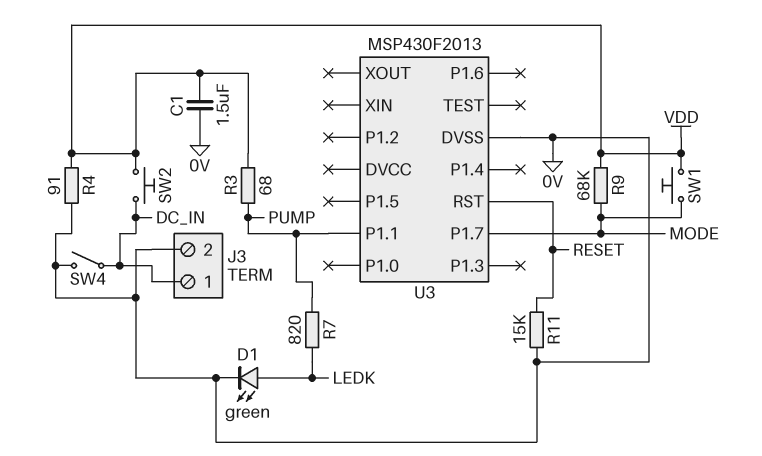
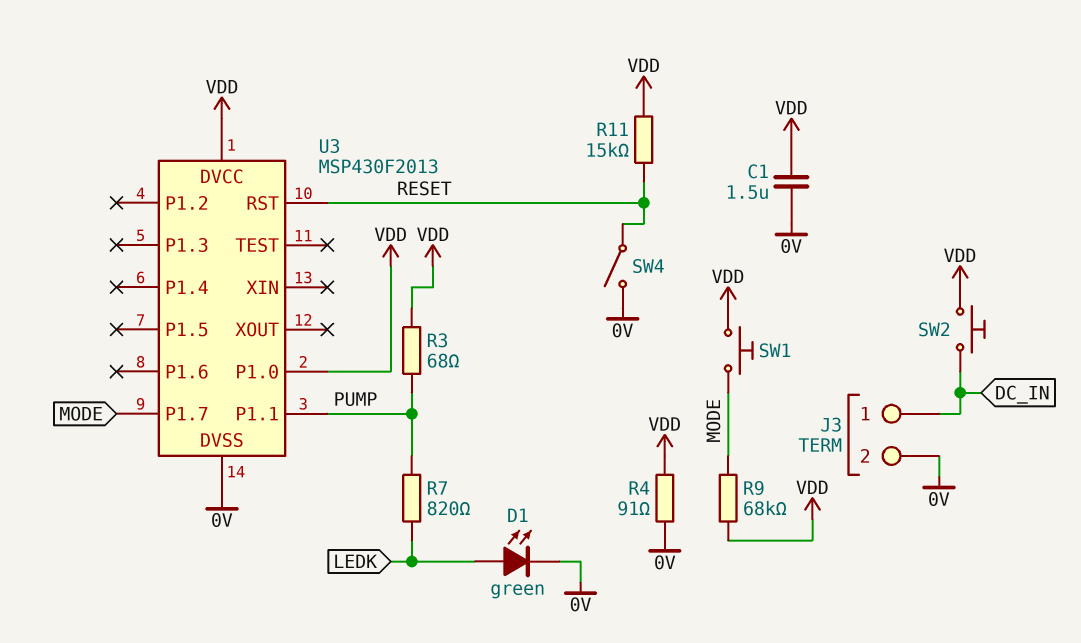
R11: 15k (0V, RESET) -> 15k (RESET, VDD)
SW4: switch (0V, DC_IN) -> switch (0V, RESET)
U3 pin DVCC: none -> VDD
U3 pin P1.0: none -> VDD

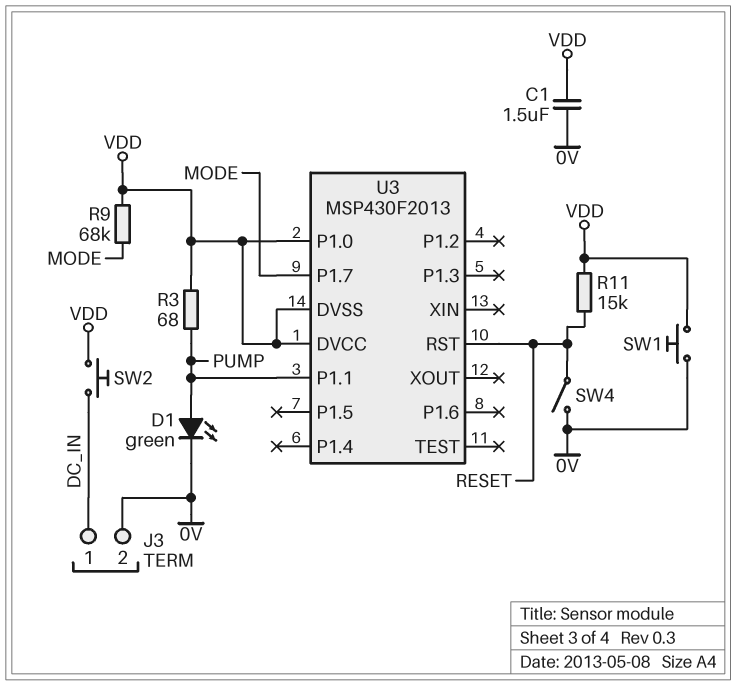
D1: LED green (A LEDK, K 0V) -> LED green (A PUMP, K 0V)
R4: 91 (0V, VDD) -> none
R7: 820 (LEDK, PUMP) -> none
SW1: button (MODE, VDD) -> button (0V, VDD)
U3 pin DVSS: 0V -> VDD

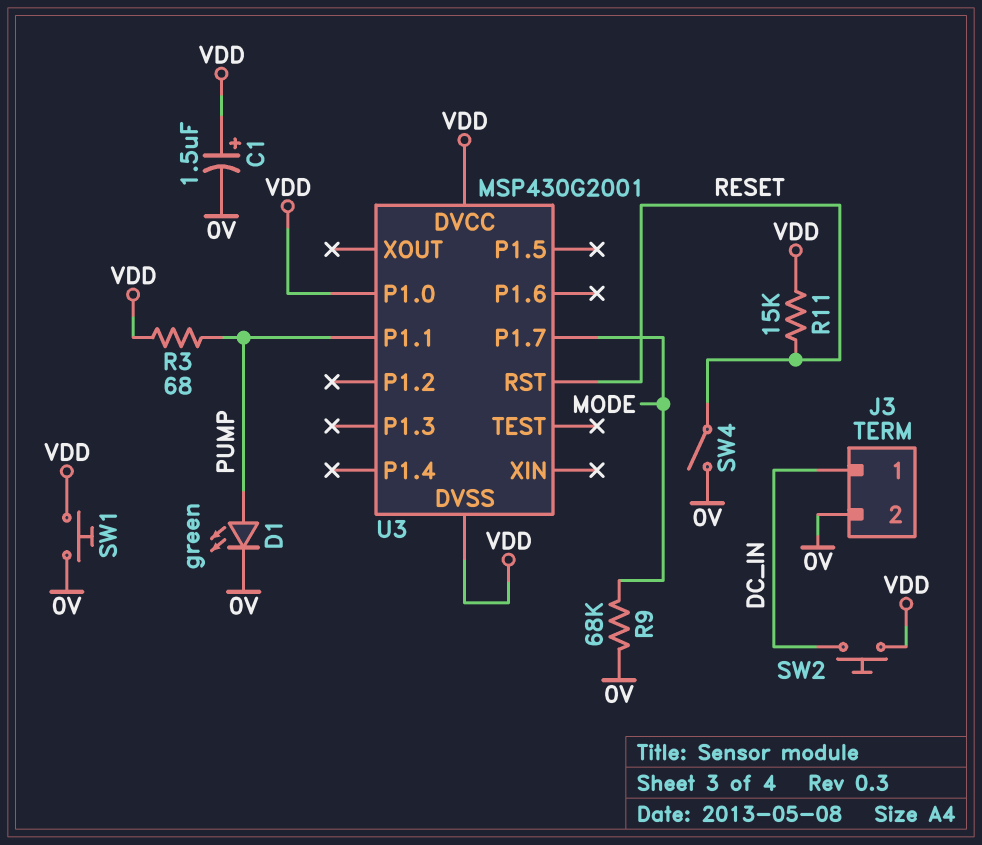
C1: 1.5uF (0V, VDD) -> 1.5uF (plus VDD, minus 0V)
R9: 68k (MODE, VDD) -> 68k (0V, MODE)
U3: MSP430F2013 -> MSP430G2001

